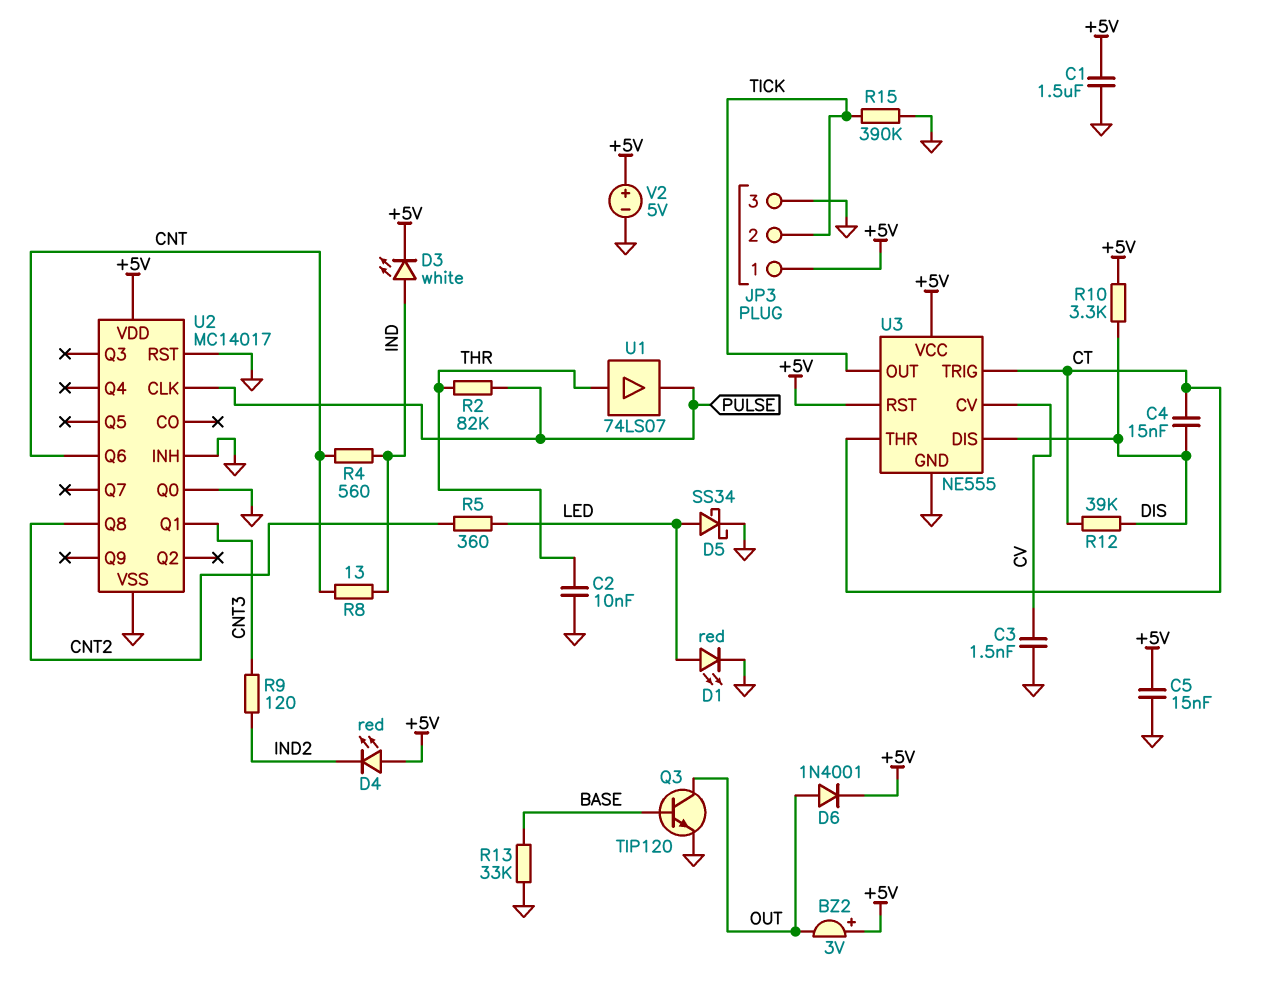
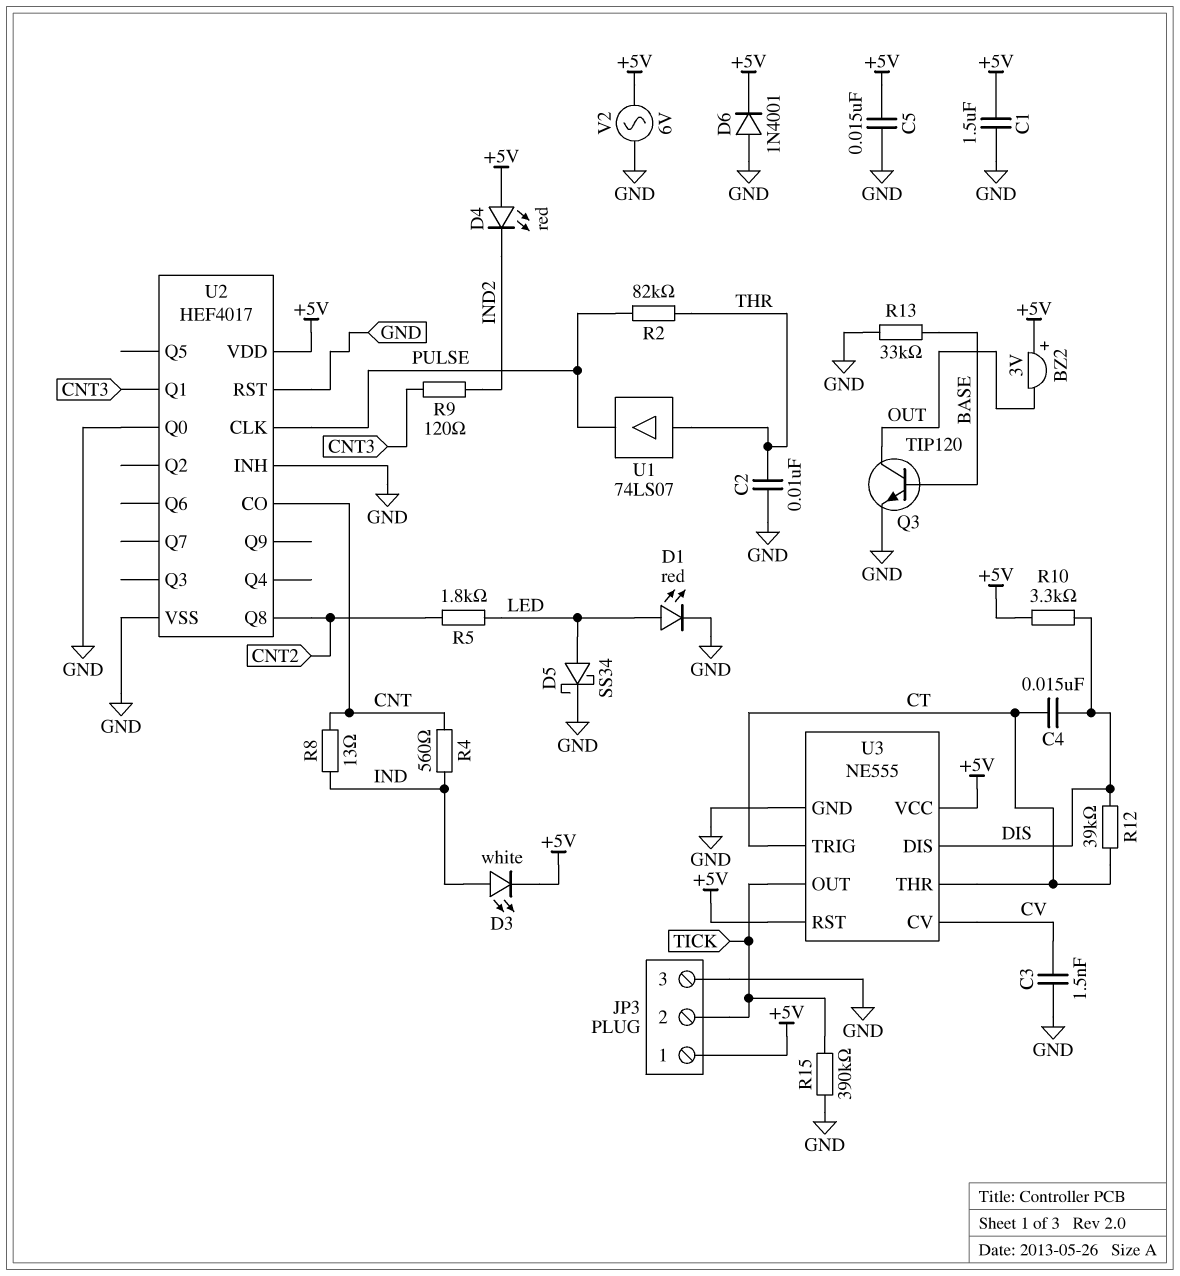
D6: diode 1N4001 (A OUT, K +5V) -> diode 1N4001 (A GND, K +5V)
R5: 360 (CNT2, LED) -> 1.8k (CNT2, LED)
U2: MC14017 -> HEF4017
U2 pin CO: none -> CNT
U2 pin Q6: CNT -> none
V2: 5V (plus +5V, minus GND) -> AC 6V (+5V, GND)

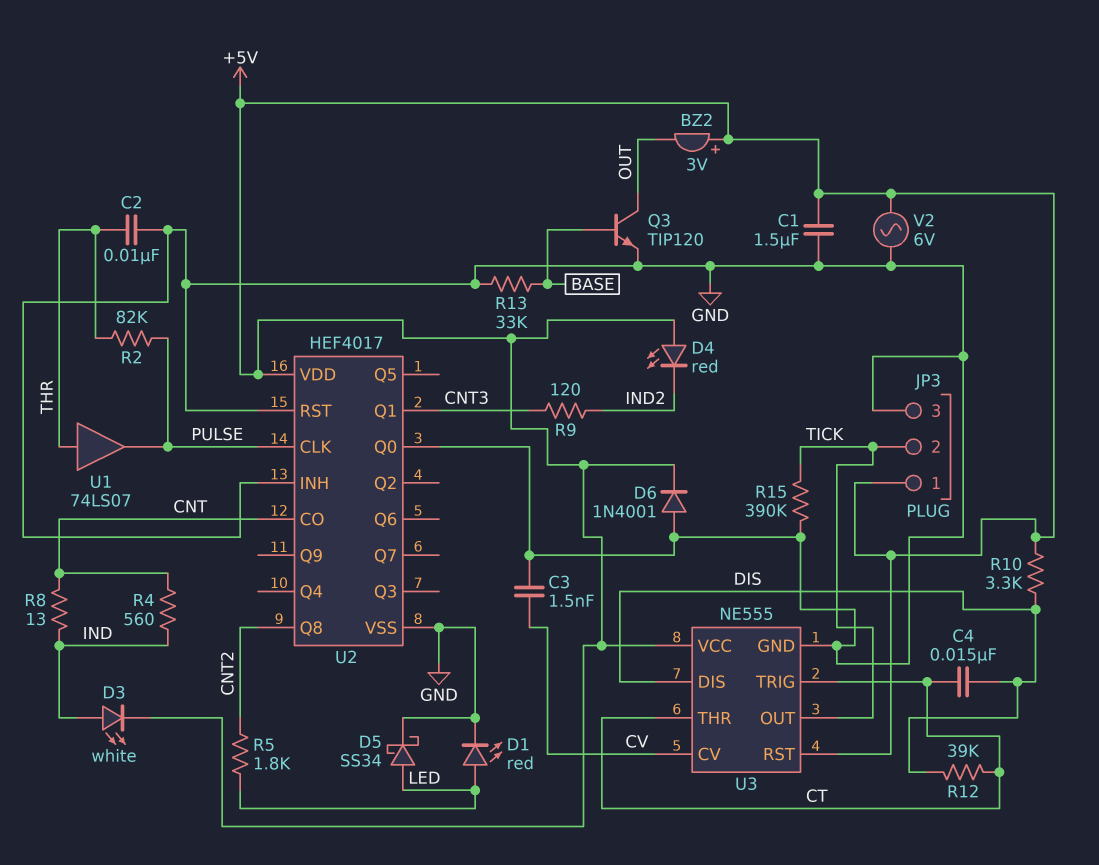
C5: 15nF (+5V, GND) -> none

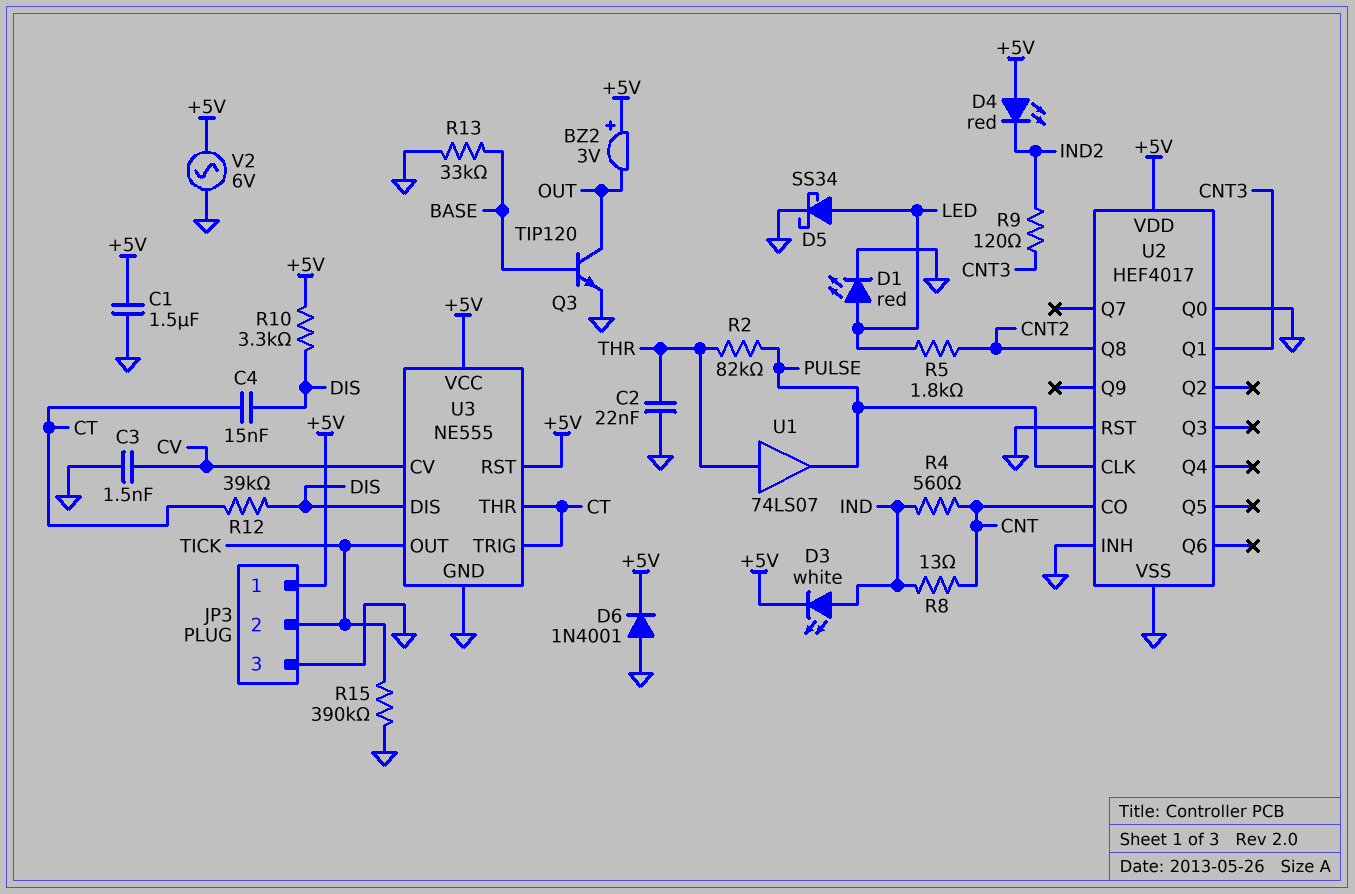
C2: 10nF (GND, THR) -> 22nF (GND, THR)

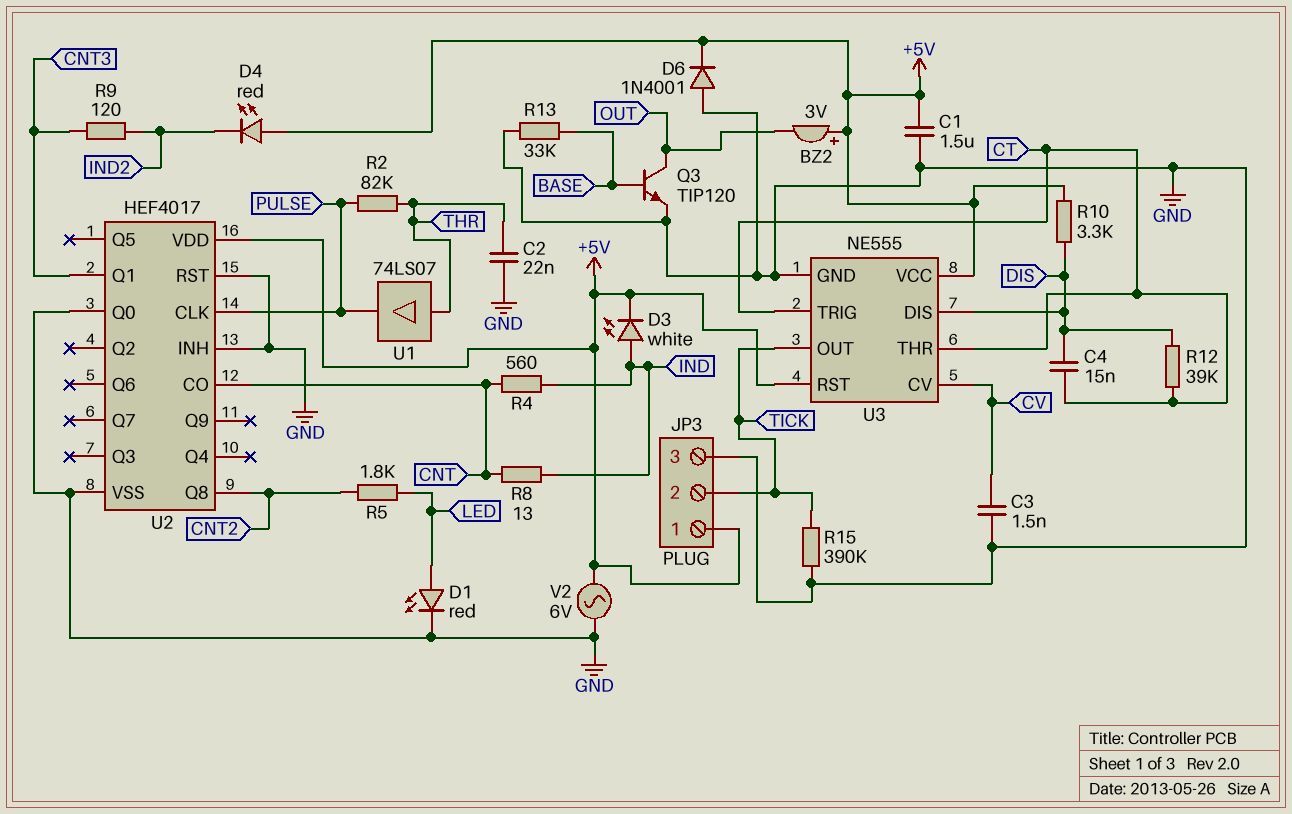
D5: schottky SS34 (A LED, K GND) -> none

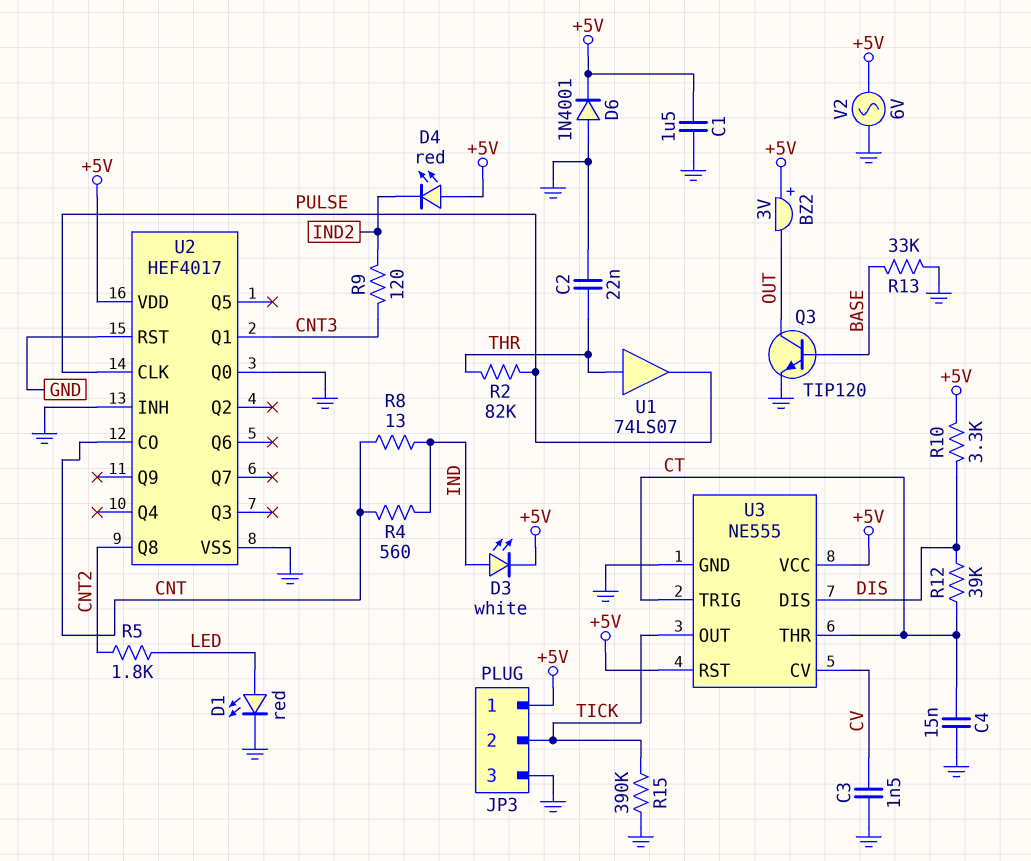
C4: 15nF (CT, DIS) -> 15nF (CT, GND)

